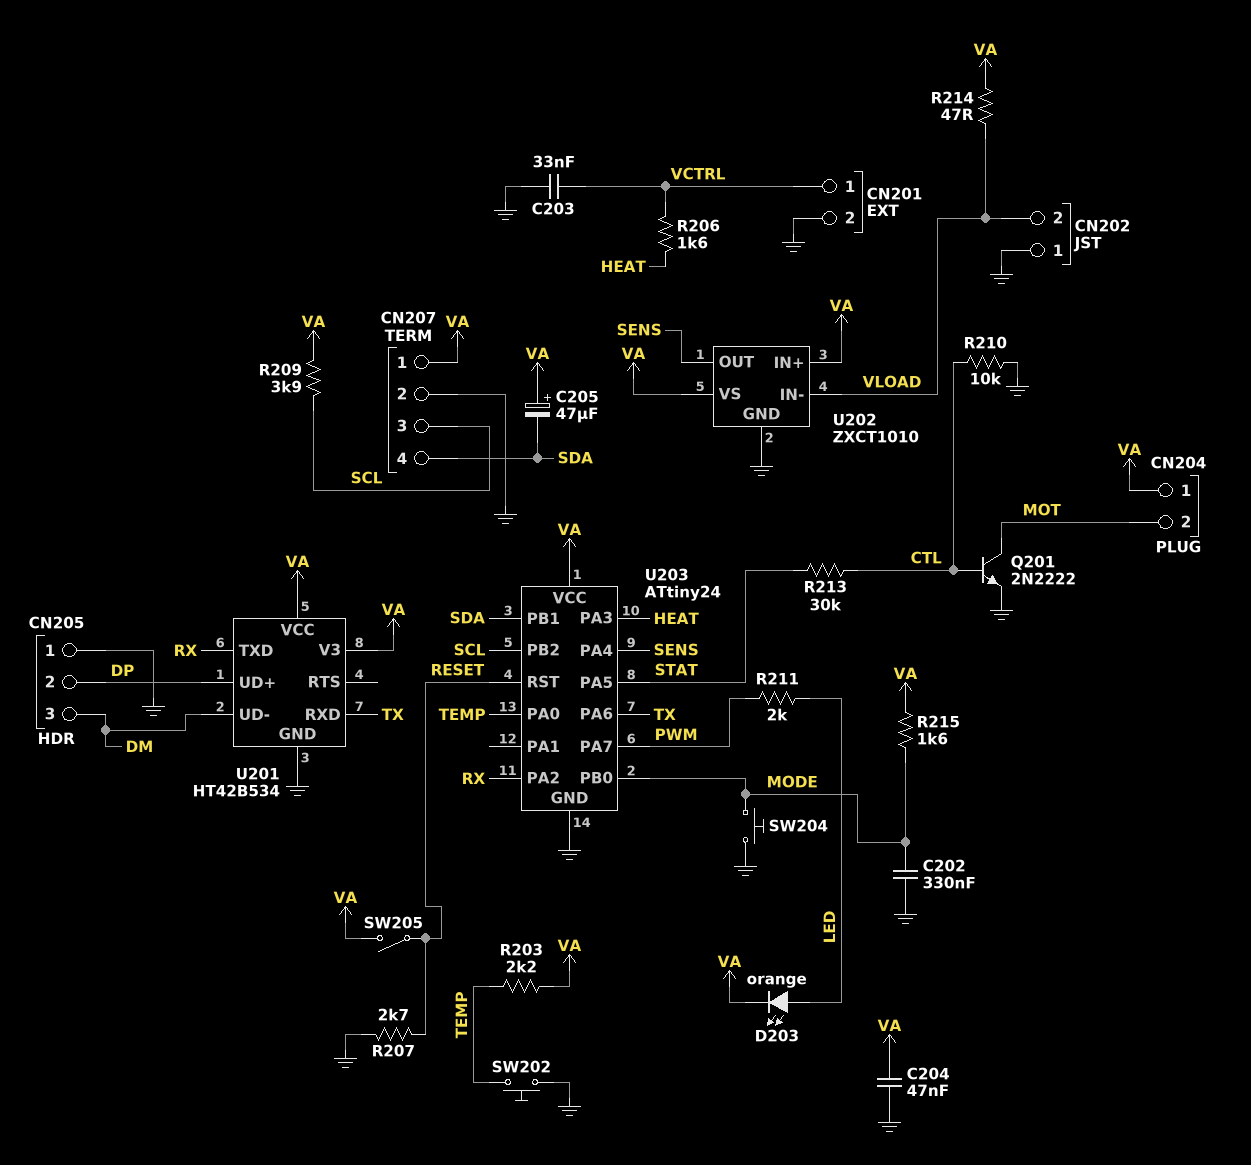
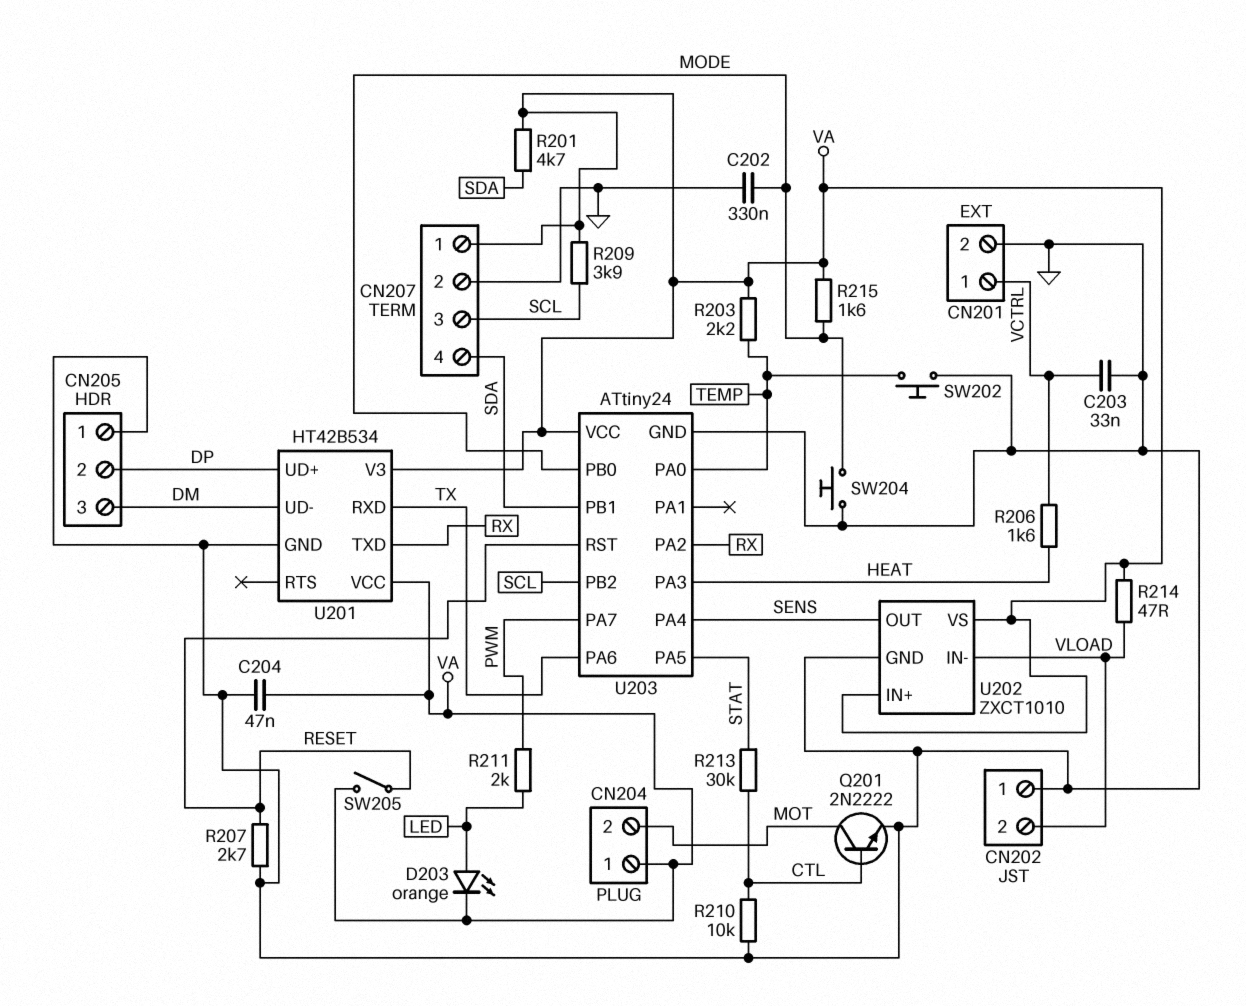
C205: 47uF (plus VA, minus SDA) -> none
R201: none -> 4.7k (SDA, VA)

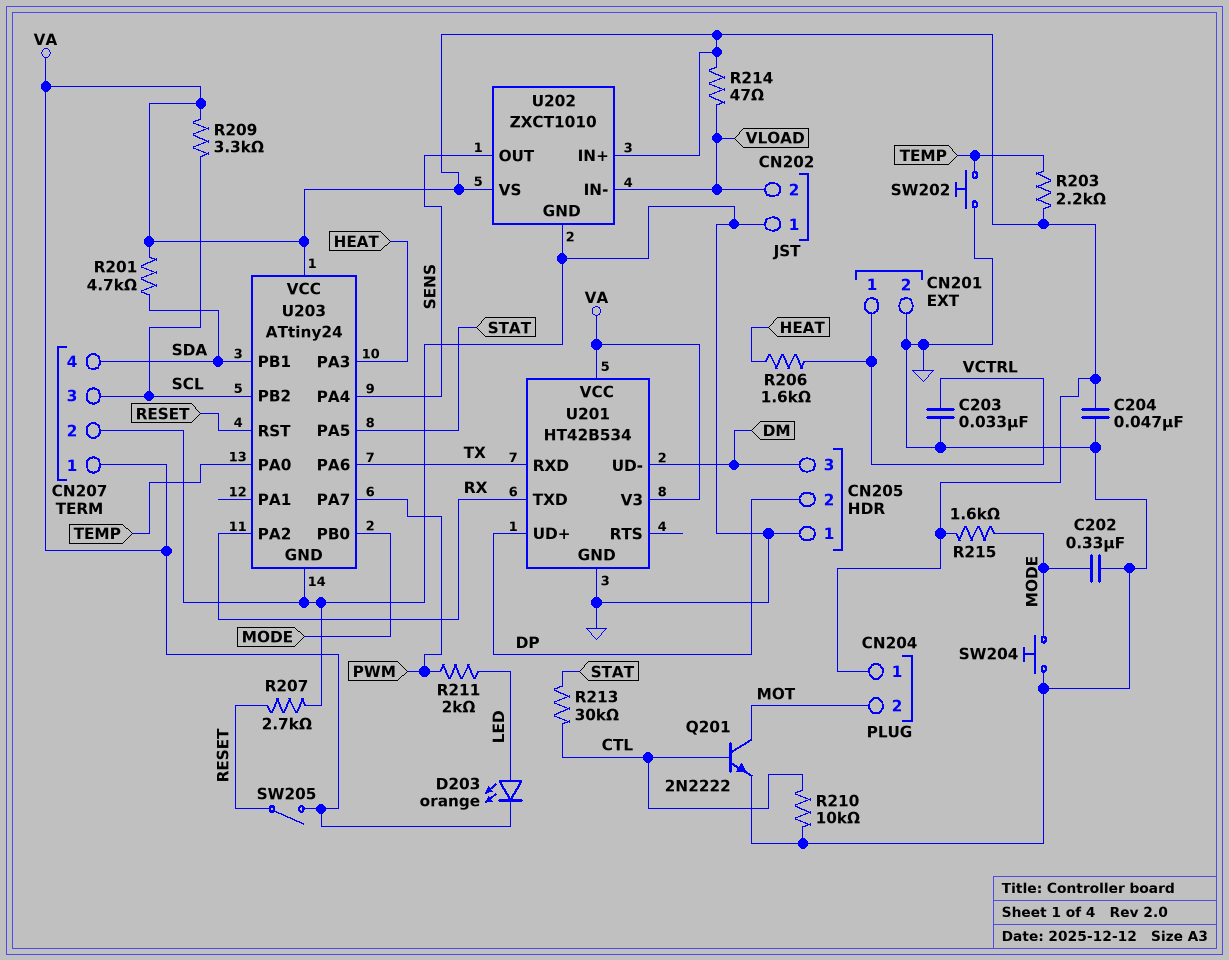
R209: 3.9k (SCL, VA) -> 3.3k (SCL, VA)

